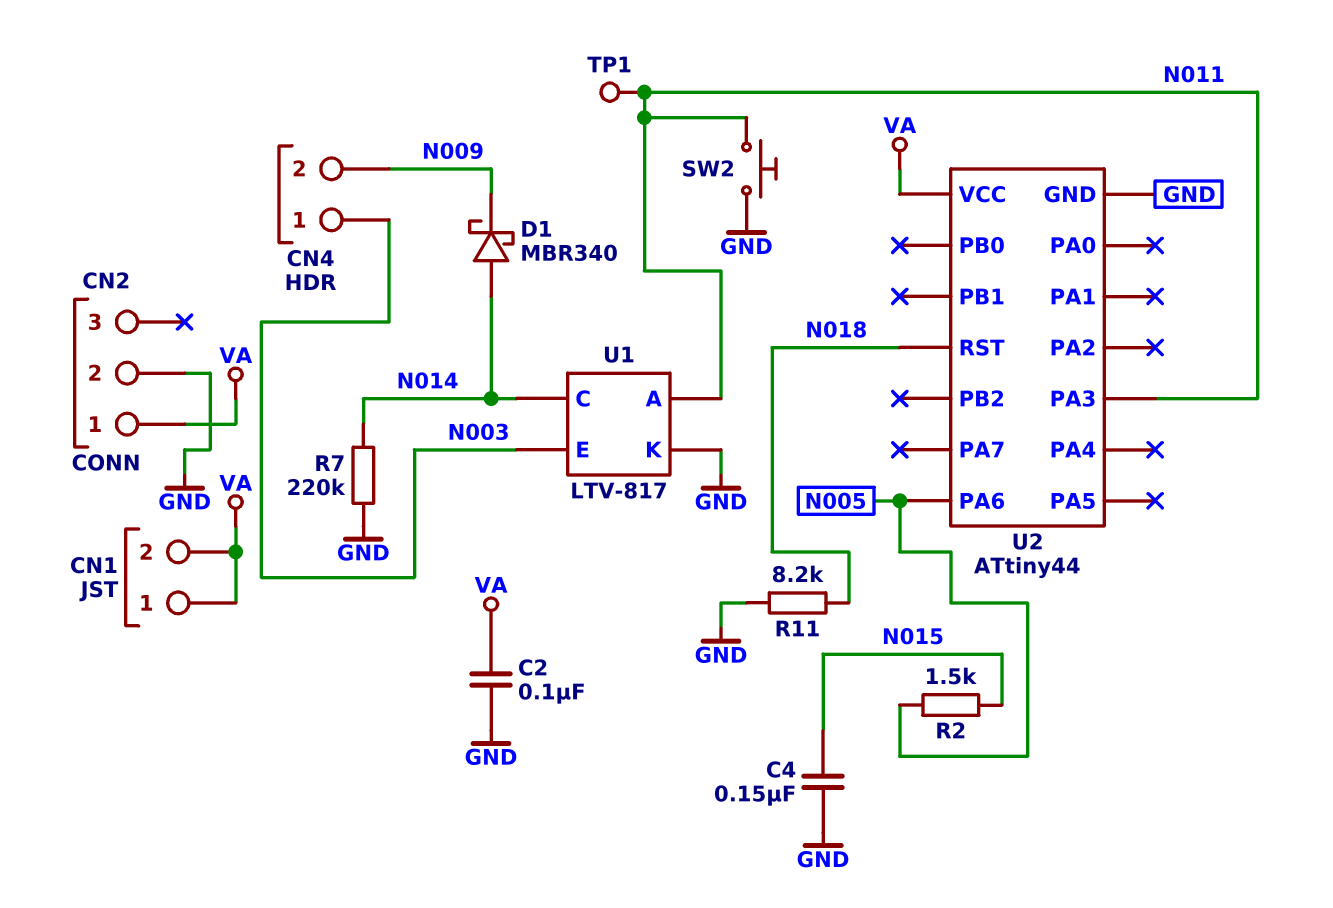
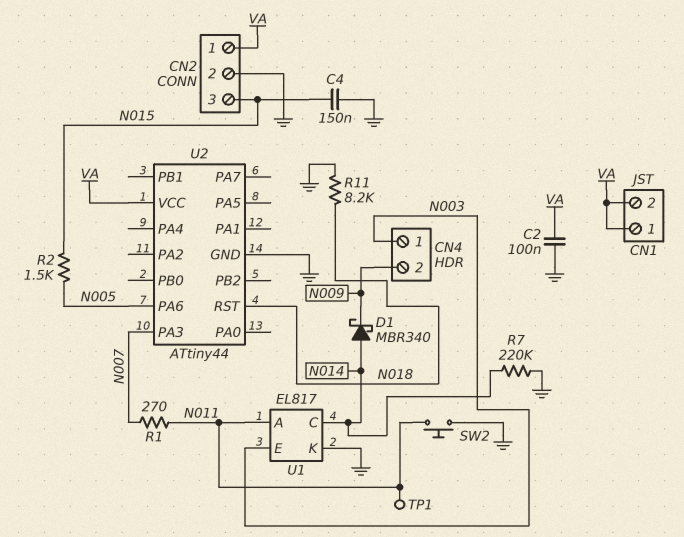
CN2 pin 3: none -> N015
R1: none -> 270 (N007, N011)
U1: LTV-817 -> EL817
U2 pin PA3: N011 -> N007

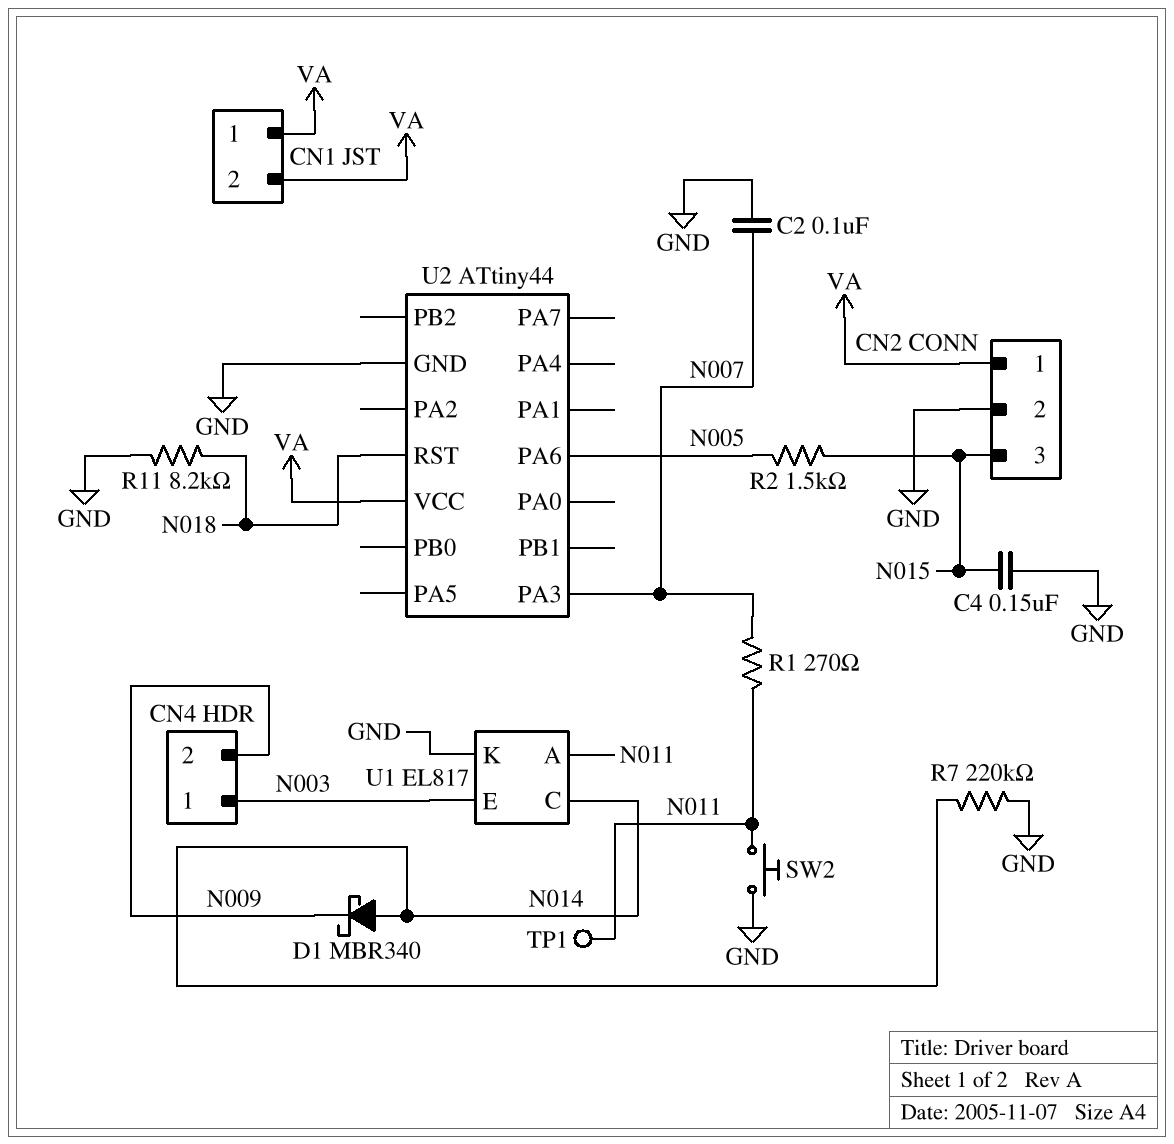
C2: 100nF (GND, VA) -> 100nF (GND, N007)

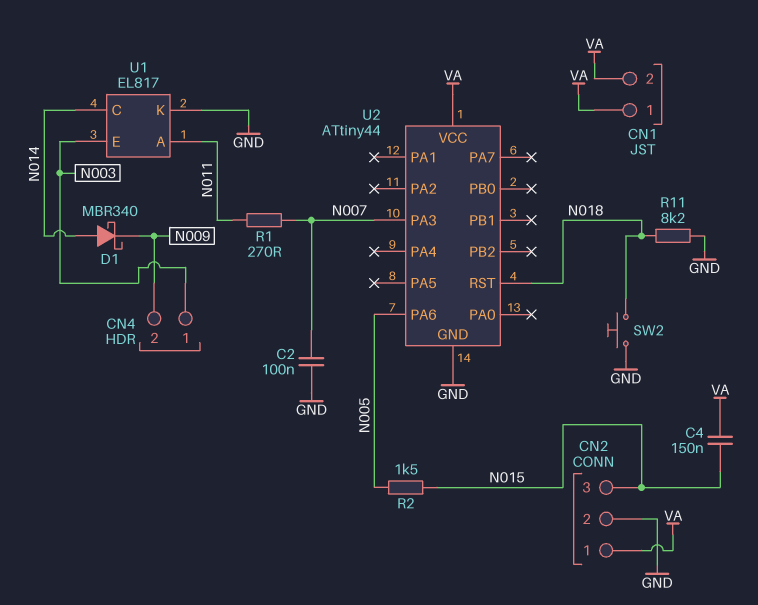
C4: 150nF (GND, N015) -> 150nF (N015, VA)
R7: 220k (GND, N014) -> none
SW2: button (GND, N011) -> button (GND, N018)
TP1: test point (N011) -> none

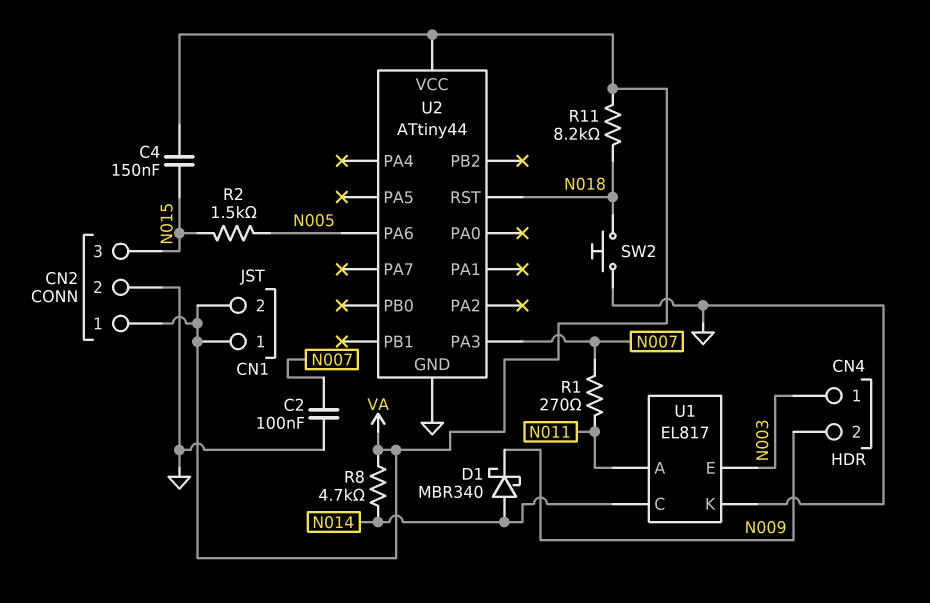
R8: none -> 4.7k (N014, VA)
R11: 8.2k (GND, N018) -> 8.2k (N018, VA)

